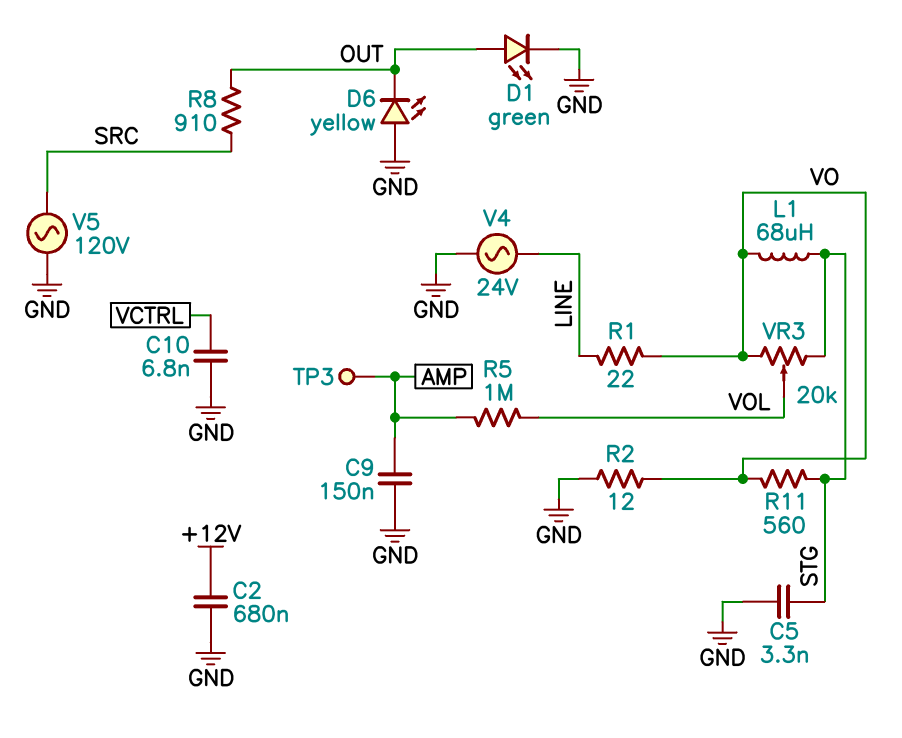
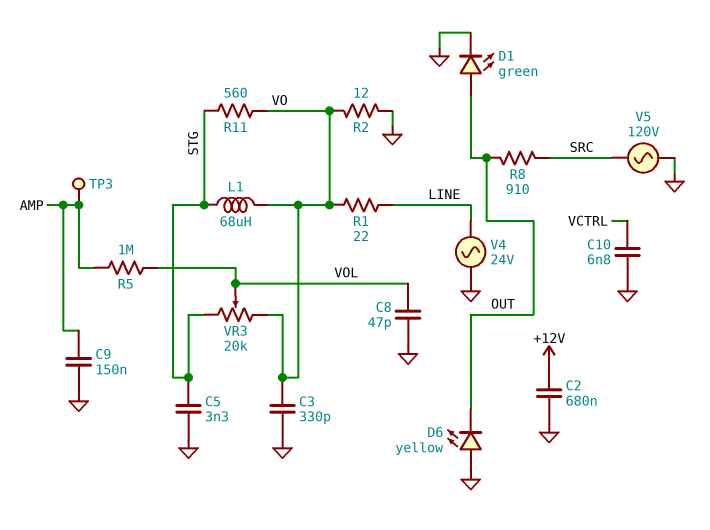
C3: none -> 330pF (GND, VO)
C8: none -> 47pF (GND, VOL)

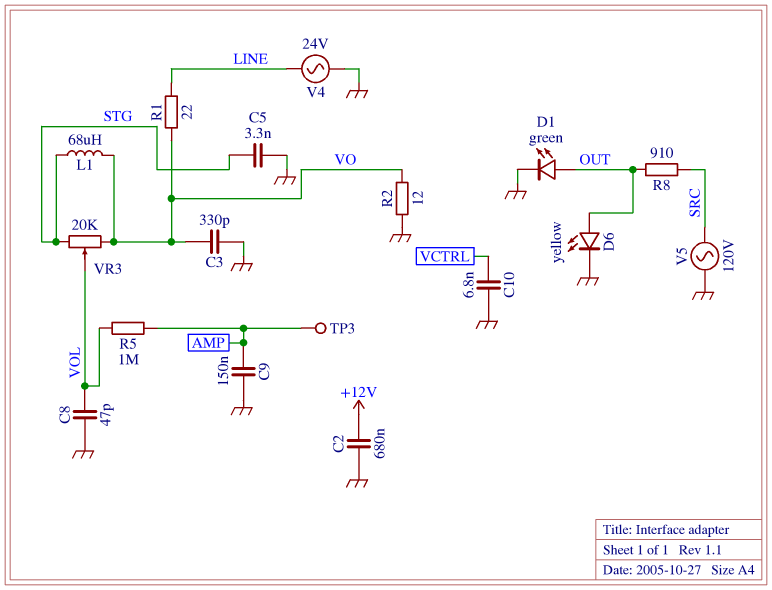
D6: LED yellow (A GND, K OUT) -> LED yellow (A OUT, K GND)
R11: 560 (STG, VO) -> none

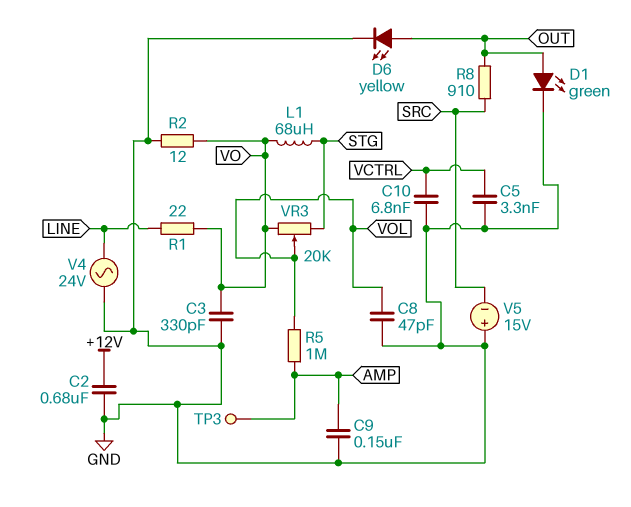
C5: 3.3nF (GND, STG) -> 3.3nF (GND, VCTRL)
V5: AC 120V (GND, SRC) -> 15V (plus GND, minus SRC)

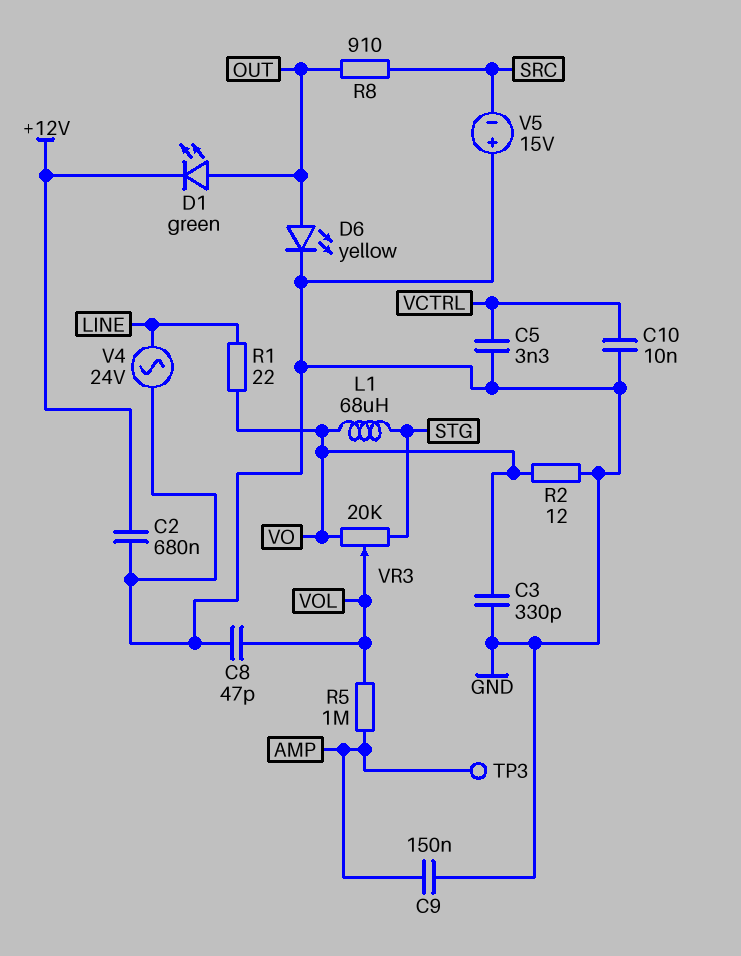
C10: 6.8nF (GND, VCTRL) -> 10nF (GND, VCTRL)
D1: LED green (A OUT, K GND) -> LED green (A OUT, K +12V)

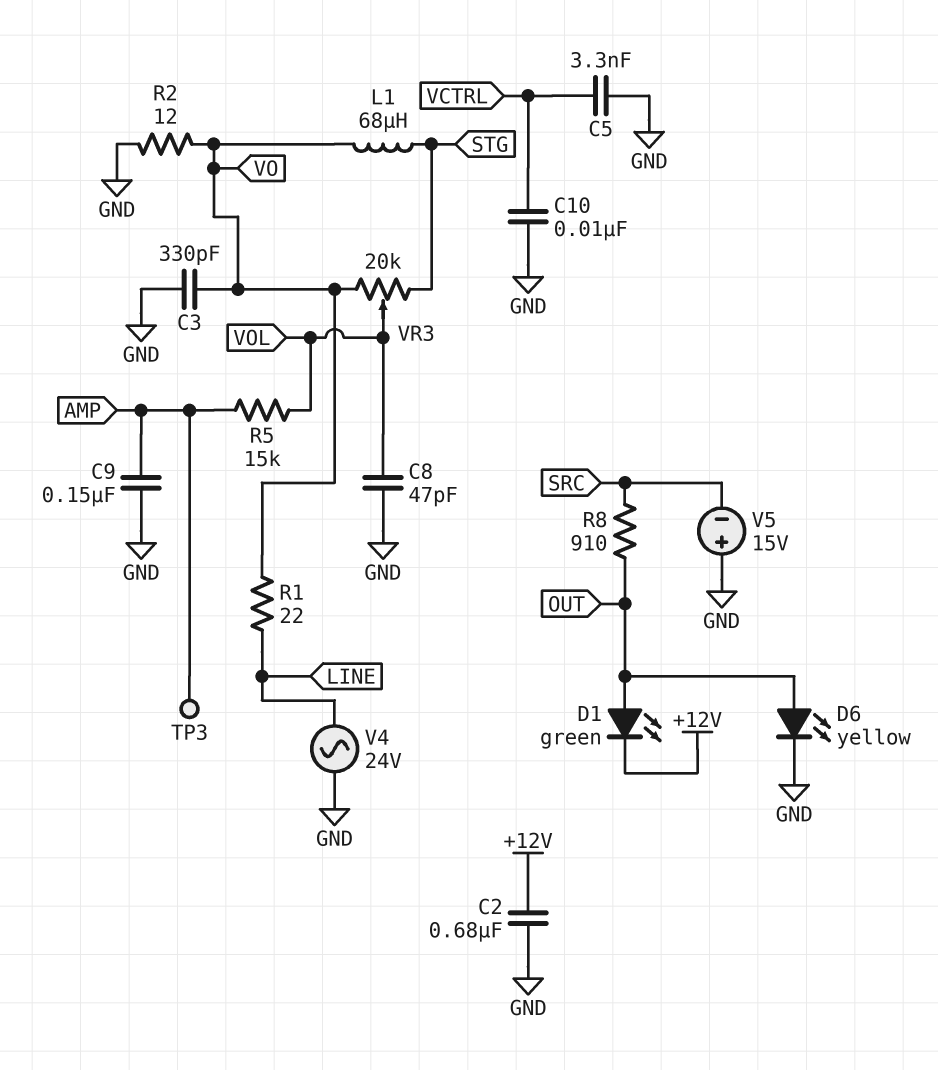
R5: 1M (AMP, VOL) -> 15k (AMP, VOL)

